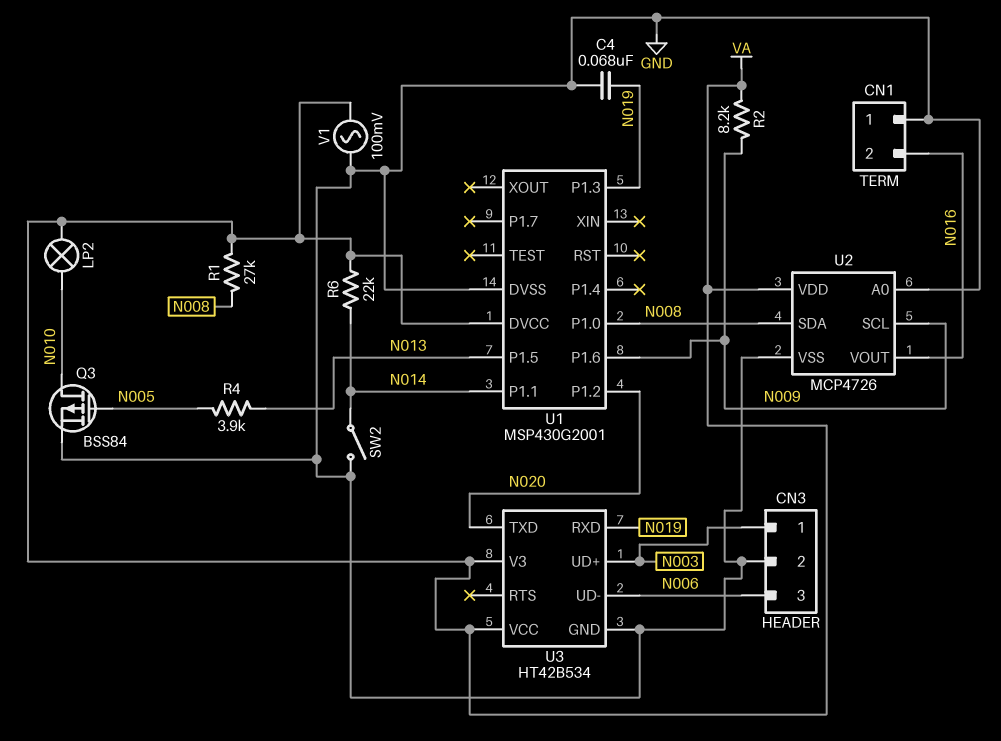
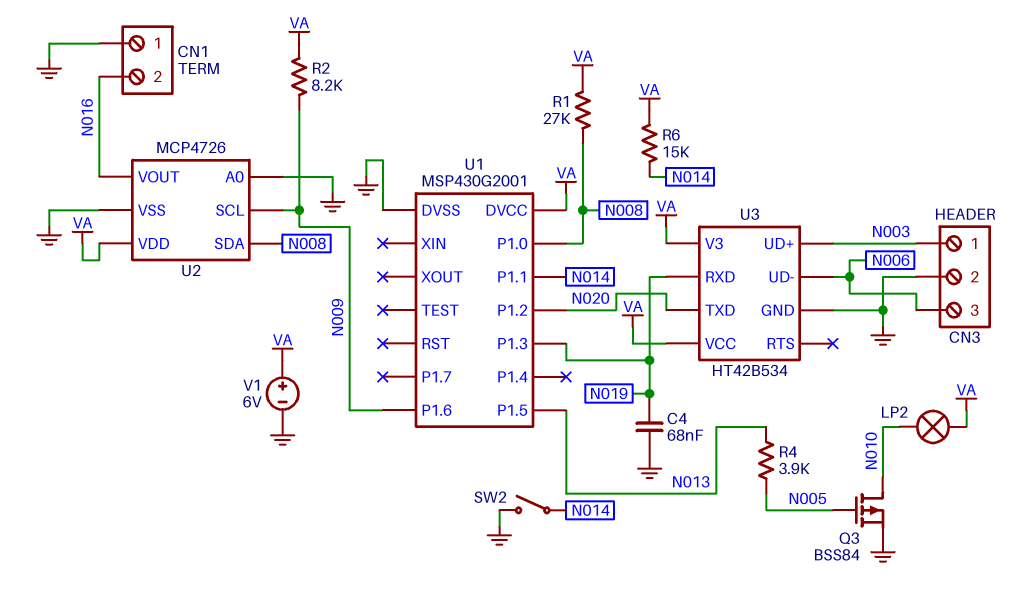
R6: 22k (N014, VA) -> 15k (N014, VA)
V1: AC 100mV (GND, VA) -> 6V (plus VA, minus GND)

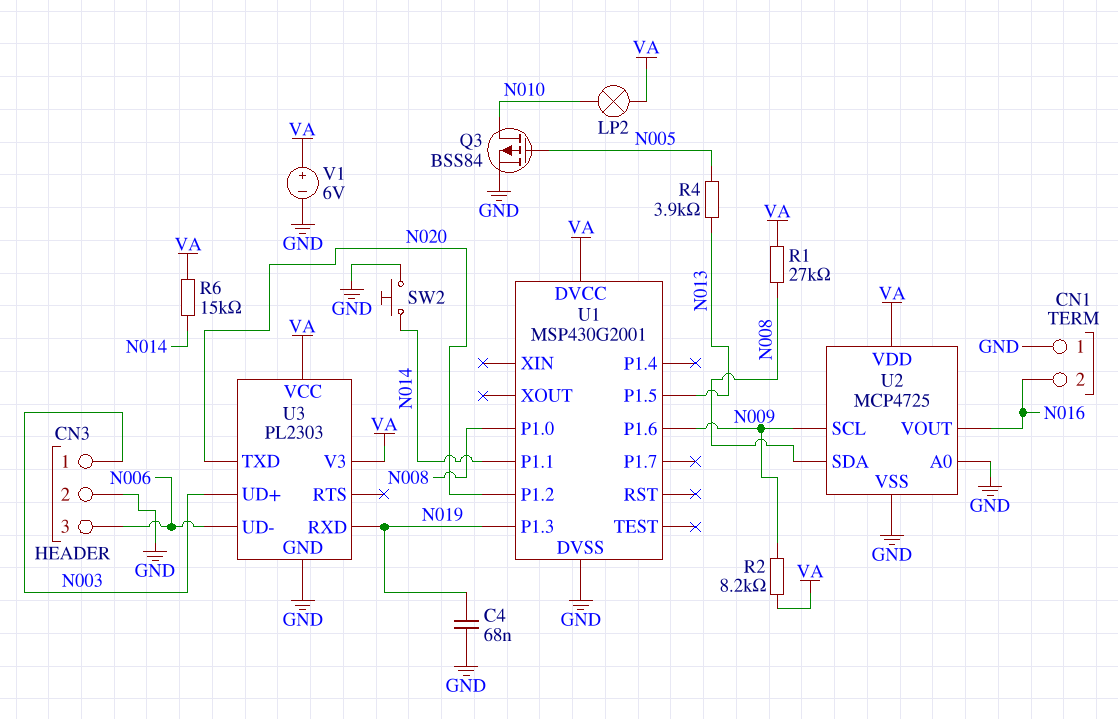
SW2: switch (GND, N014) -> button (GND, N014)
U2: MCP4726 -> MCP4725
U3: HT42B534 -> PL2303

